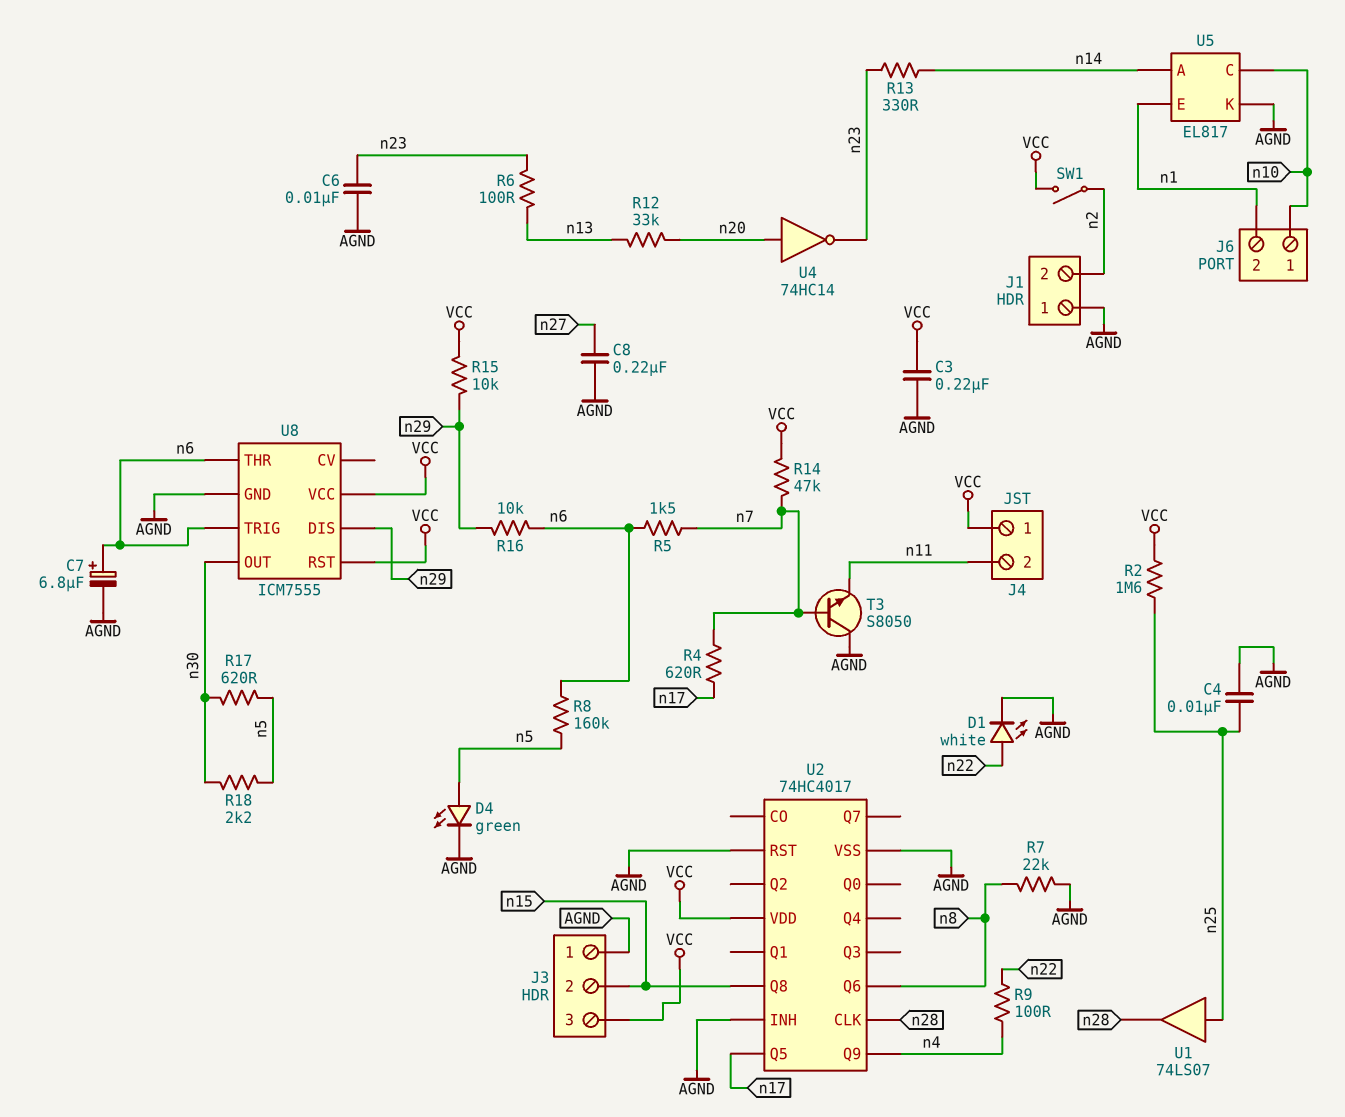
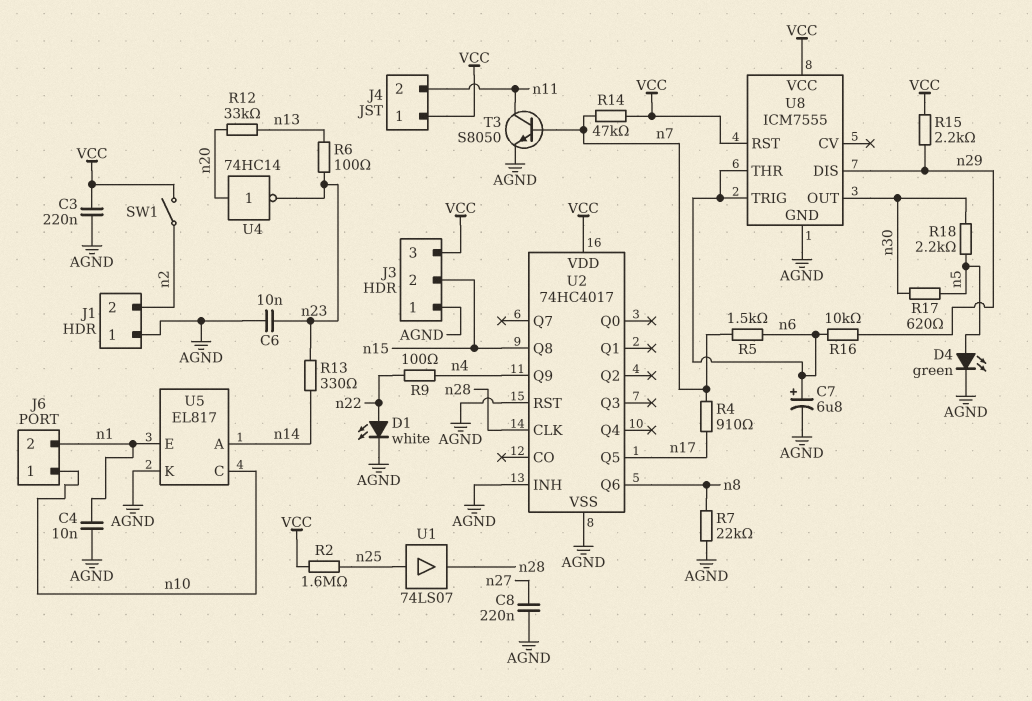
C4: 10nF (AGND, n25) -> 10nF (AGND, n1)
R4: 620 (n7, n17) -> 910 (n7, n17)
R8: 160k (n5, n6) -> none
R15: 10k (VCC, n29) -> 2.2k (VCC, n29)
T3: NPN S8050 (B n7, C AGND, E n11) -> NPN S8050 (B n7, C n11, E AGND)

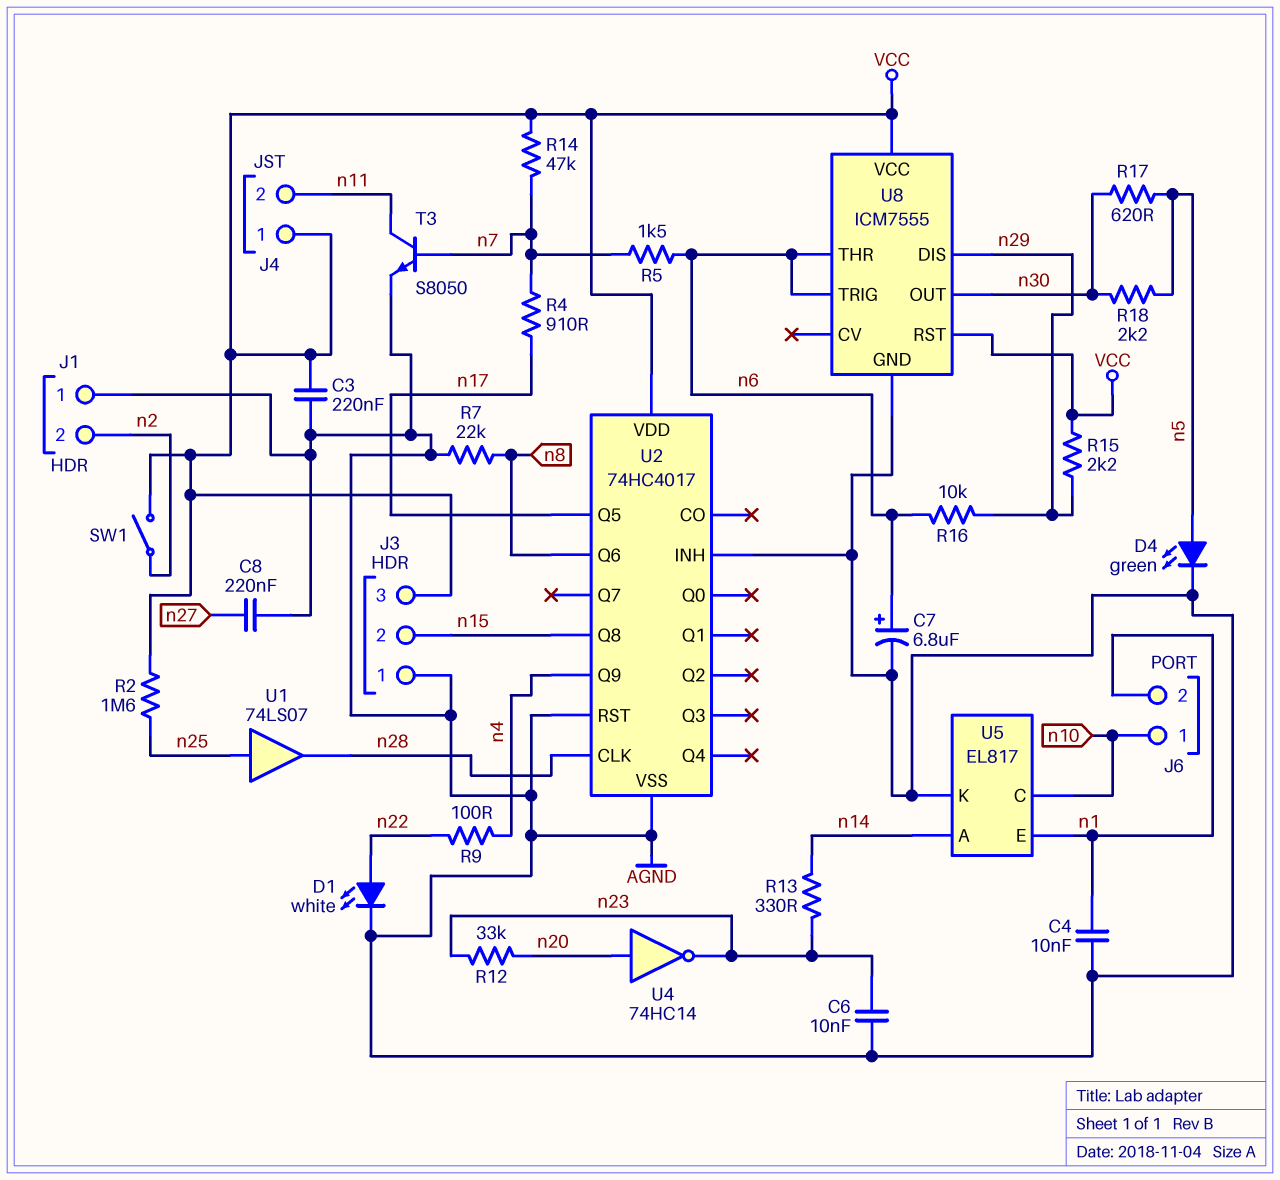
R6: 100 (n13, n23) -> none
R12: 33k (n13, n20) -> 33k (n20, n23)

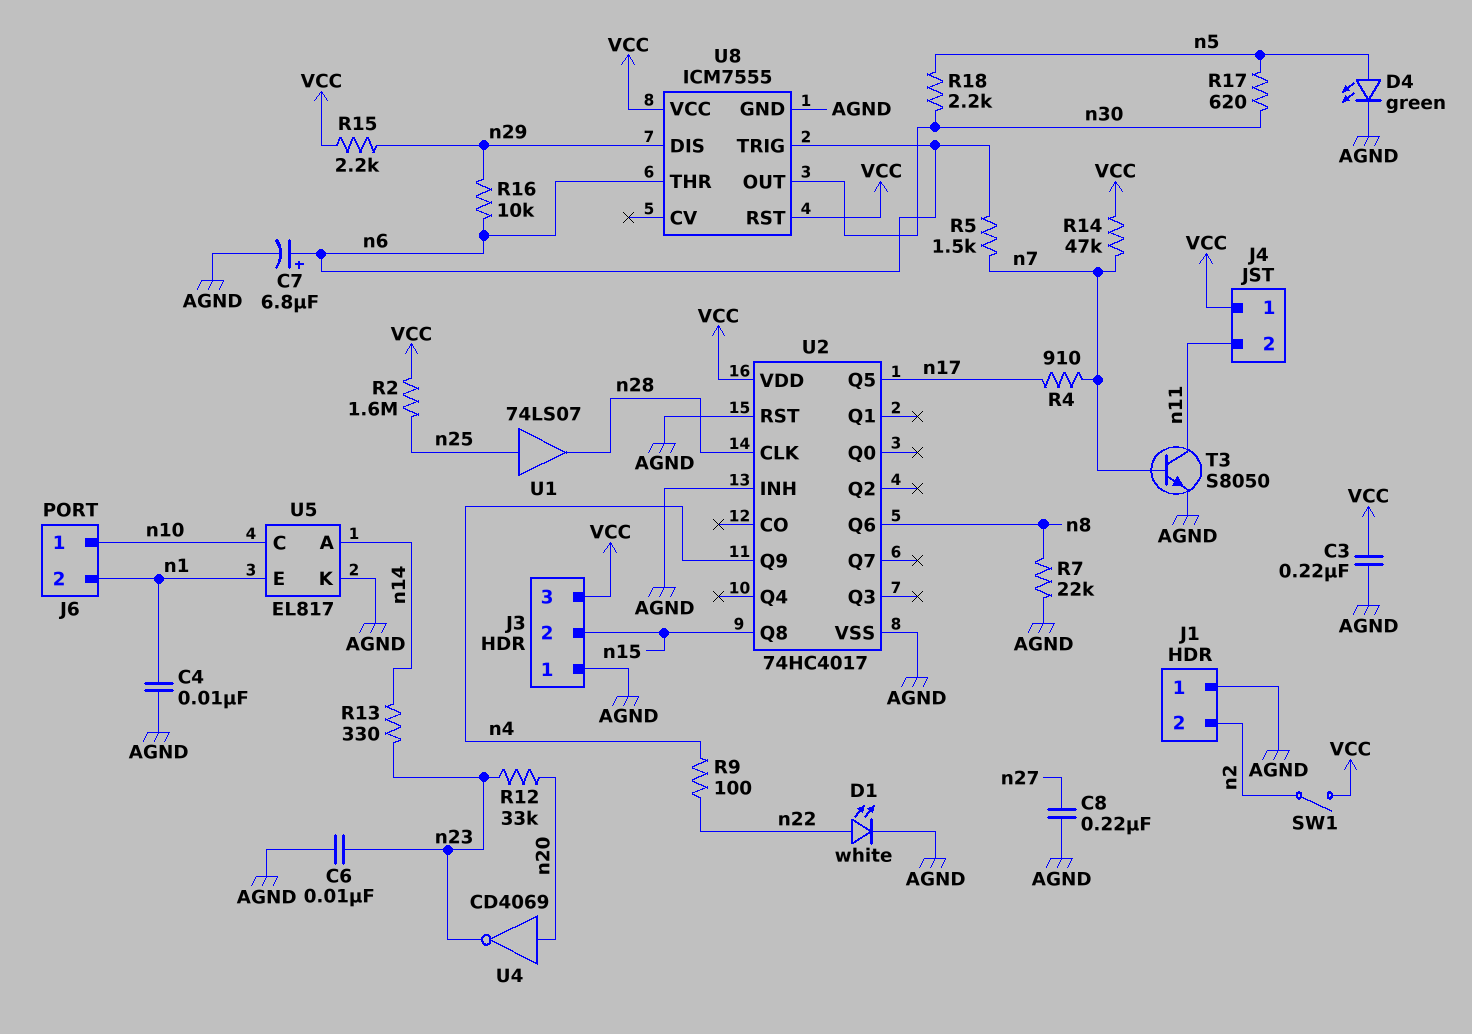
U4: NOT 74HC14 (in n20, out n23) -> NOT CD4069 (in n20, out n23)

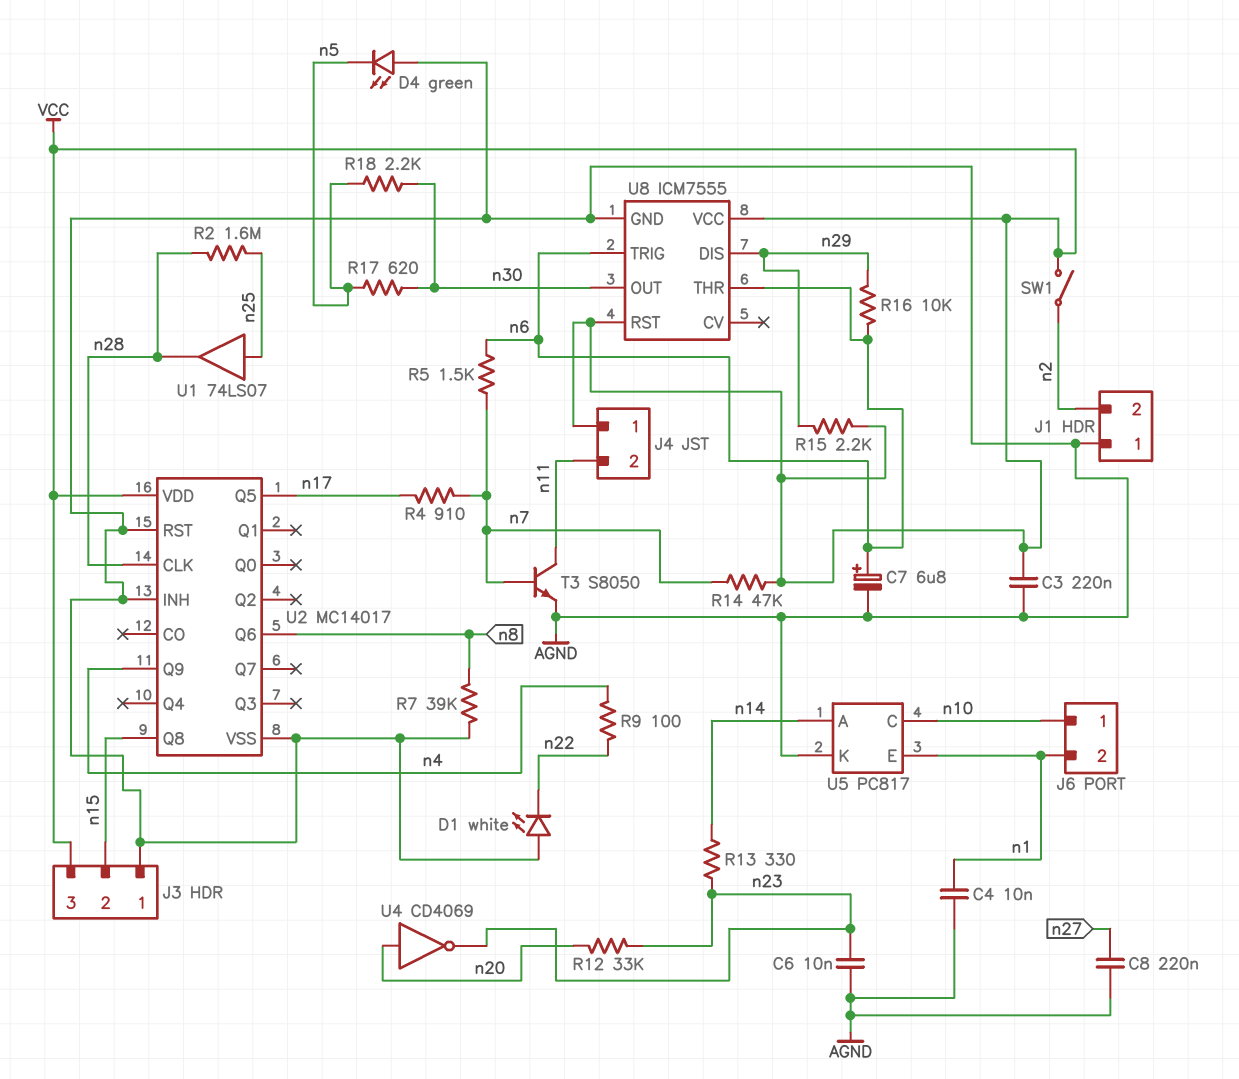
D1: LED white (A n22, K AGND) -> LED white (A AGND, K n22)
D4: LED green (A n5, K AGND) -> LED green (A AGND, K n5)
R2: 1.6M (VCC, n25) -> 1.6M (n25, n28)
R7: 22k (AGND, n8) -> 39k (AGND, n8)
U2: 74HC4017 -> MC14017
U5: EL817 -> PC817

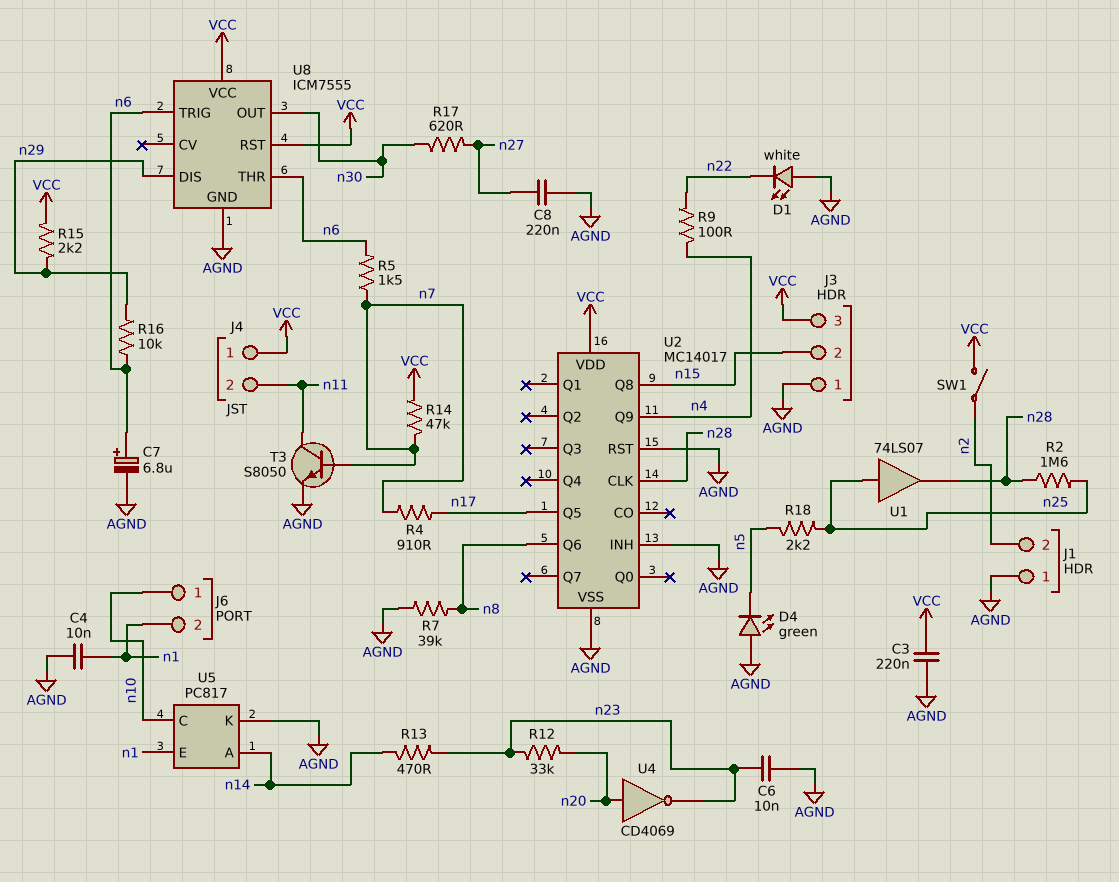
R13: 330 (n14, n23) -> 470 (n14, n23)
R17: 620 (n5, n30) -> 620 (n27, n30)
R18: 2.2k (n5, n30) -> 2.2k (n5, n25)

